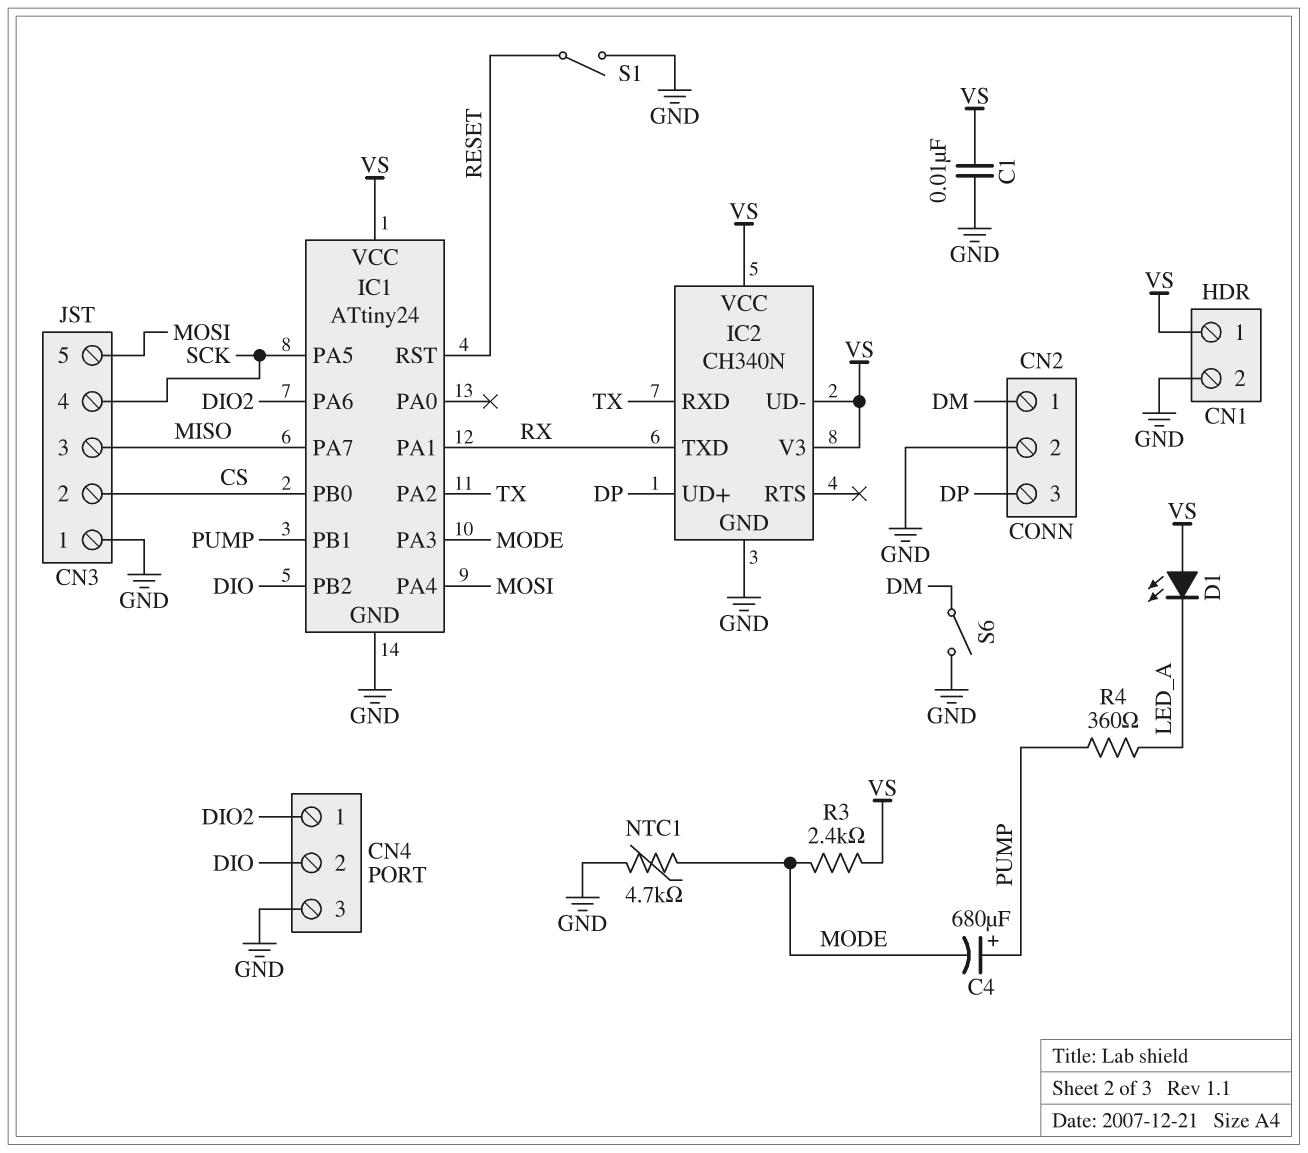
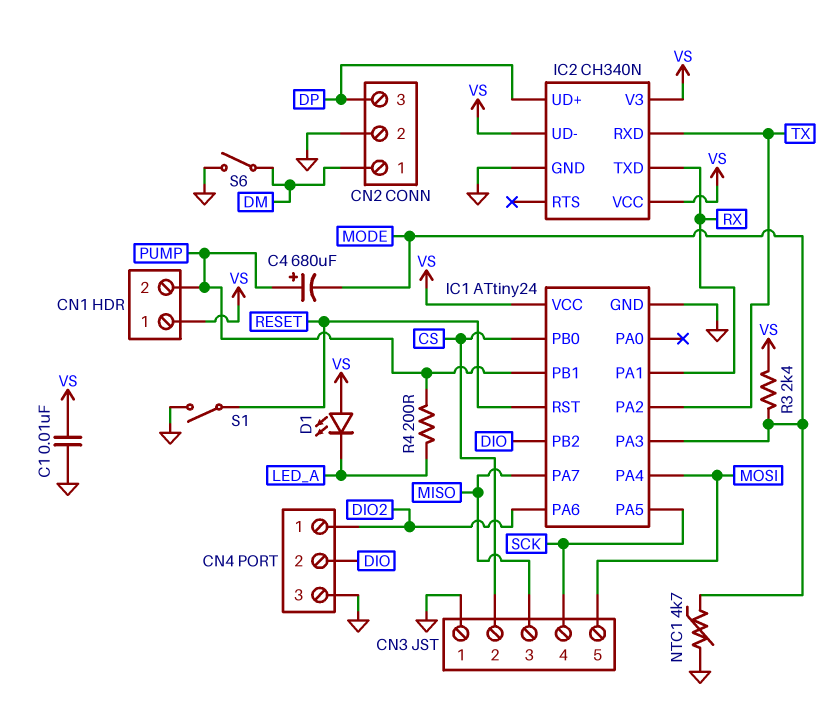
CN1 pin 2: GND -> PUMP
R4: 360 (LED_A, PUMP) -> 200 (LED_A, PUMP)

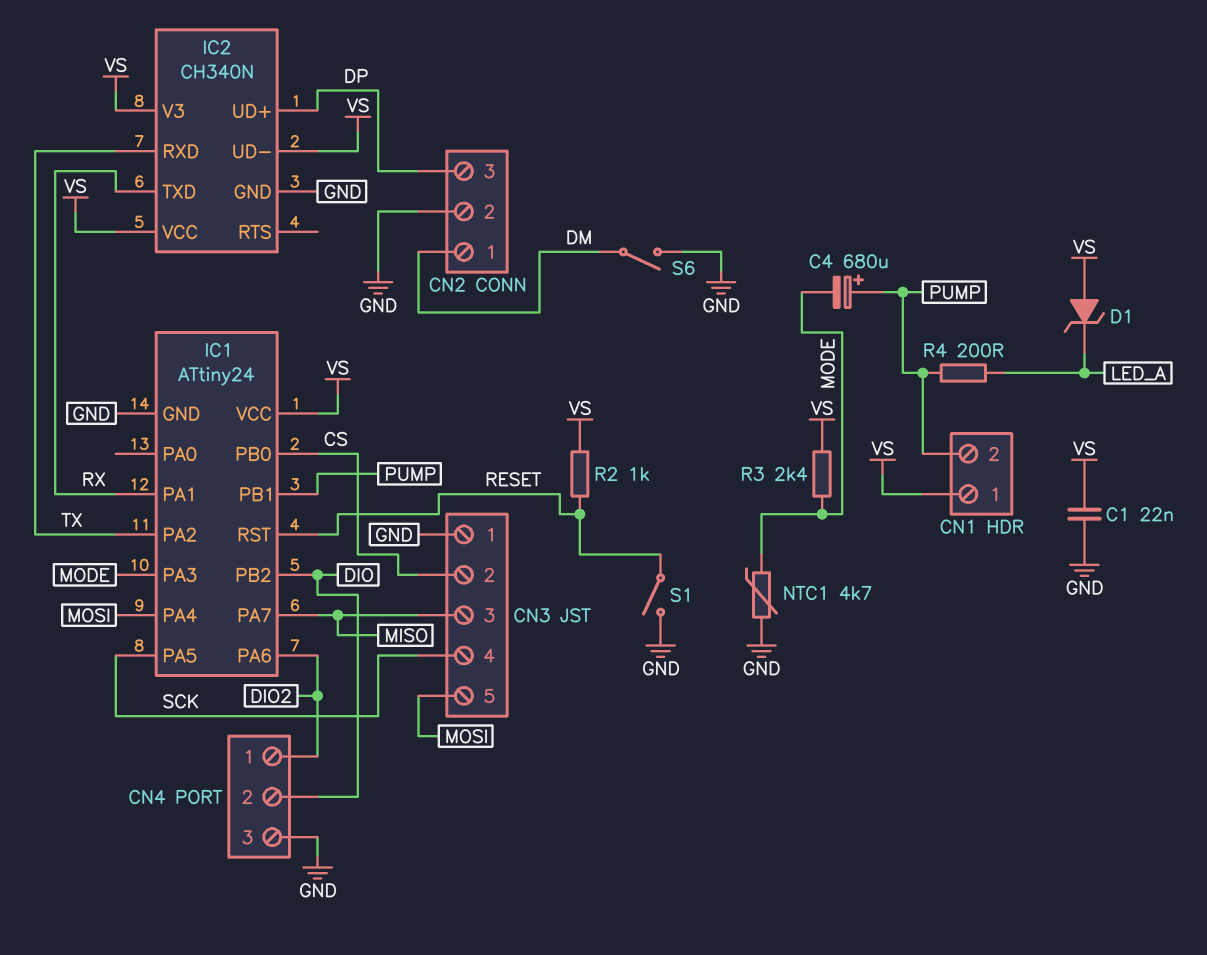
C1: 10nF (GND, VS) -> 22nF (GND, VS)
D1: LED (A VS, K LED_A) -> zener (A VS, K LED_A)
R2: none -> 1k (RESET, VS)

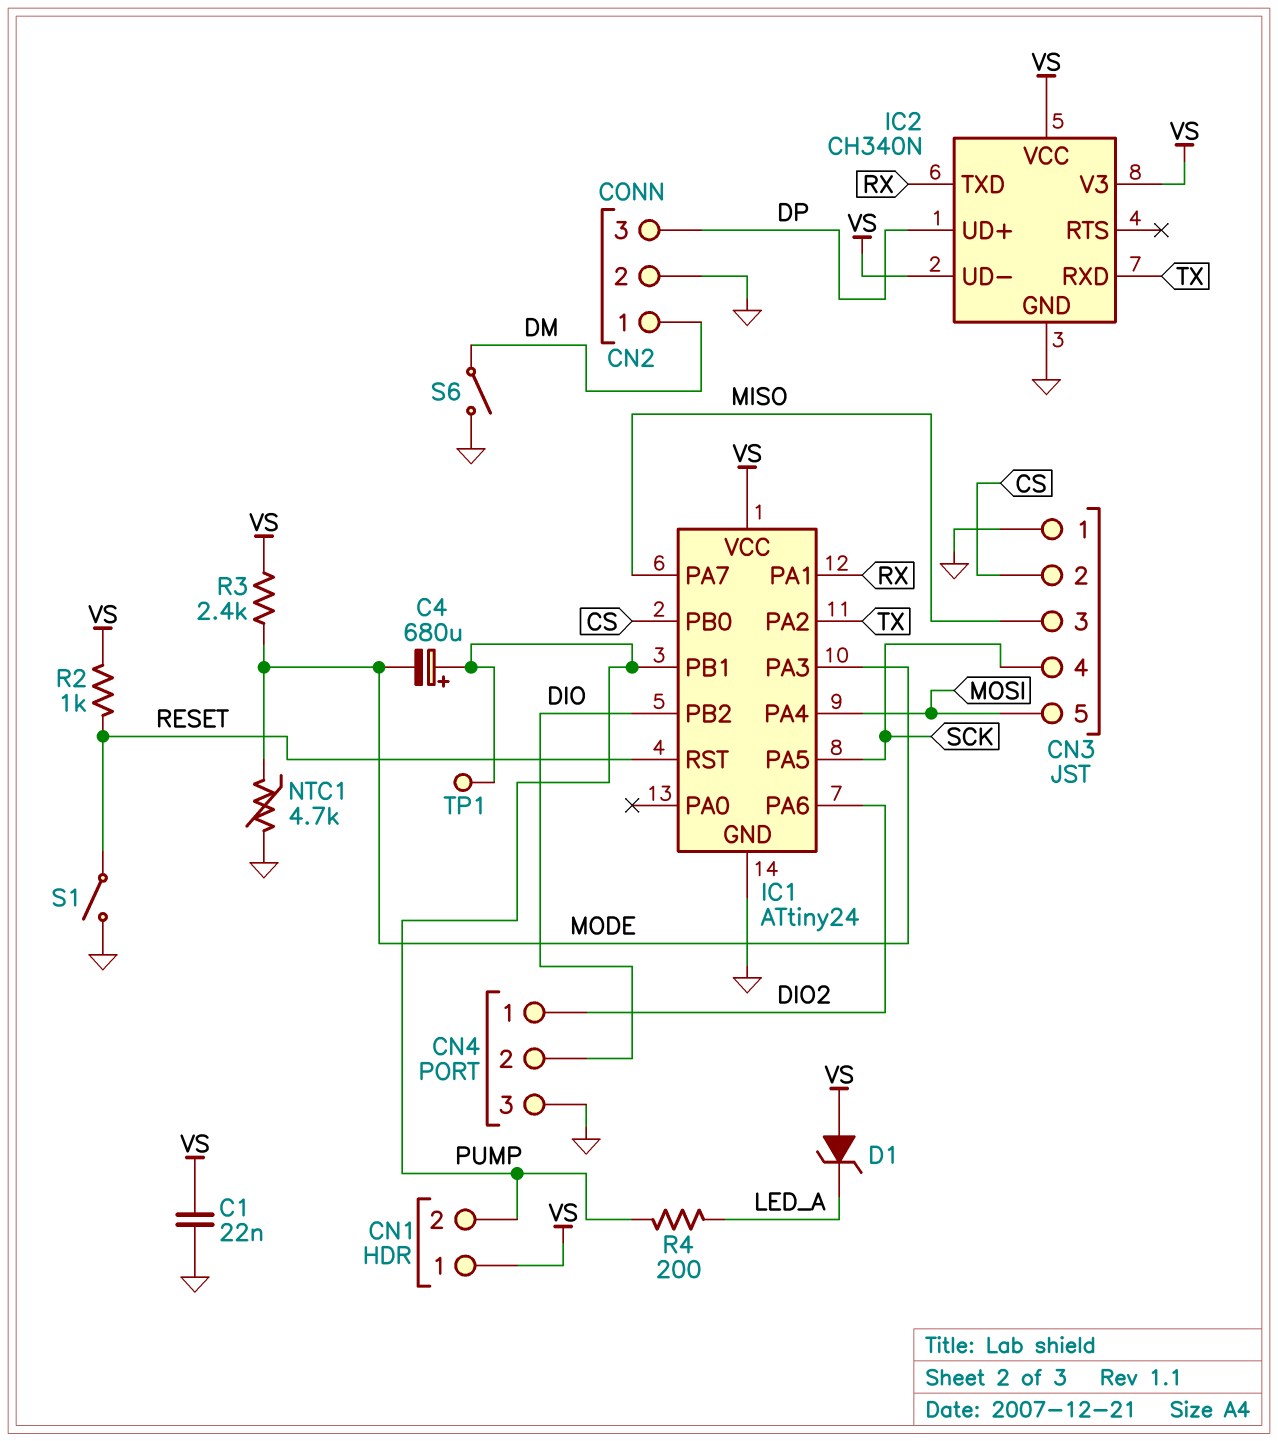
TP1: none -> test point (PUMP)

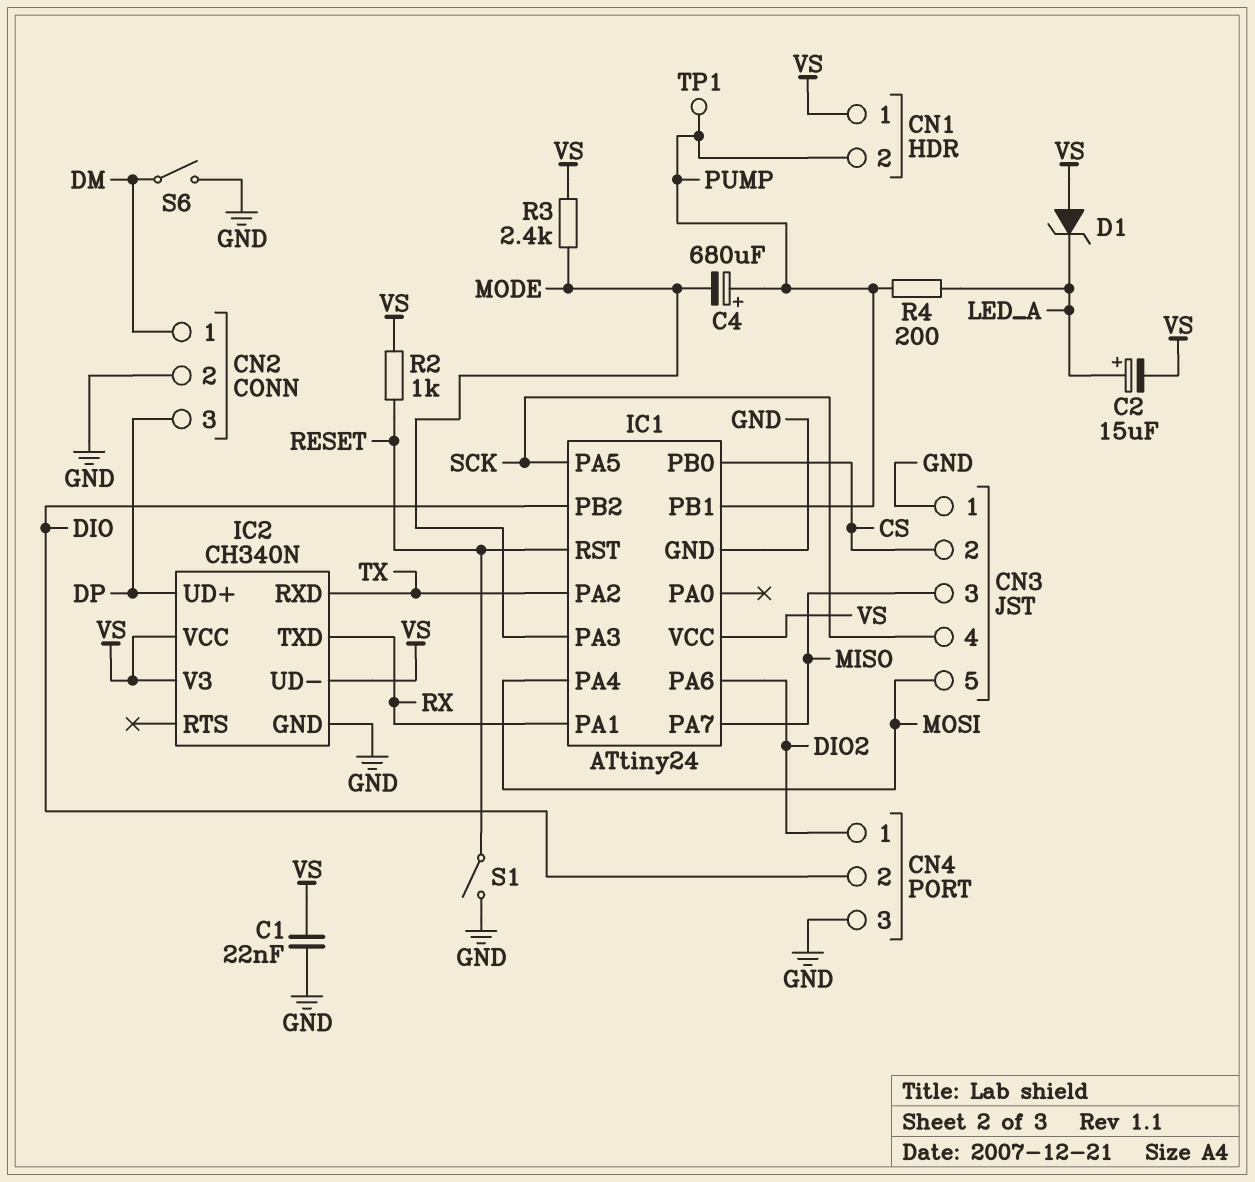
C2: none -> 15uF (plus LED_A, minus VS)
NTC1: 4.7k (GND, MODE) -> none

